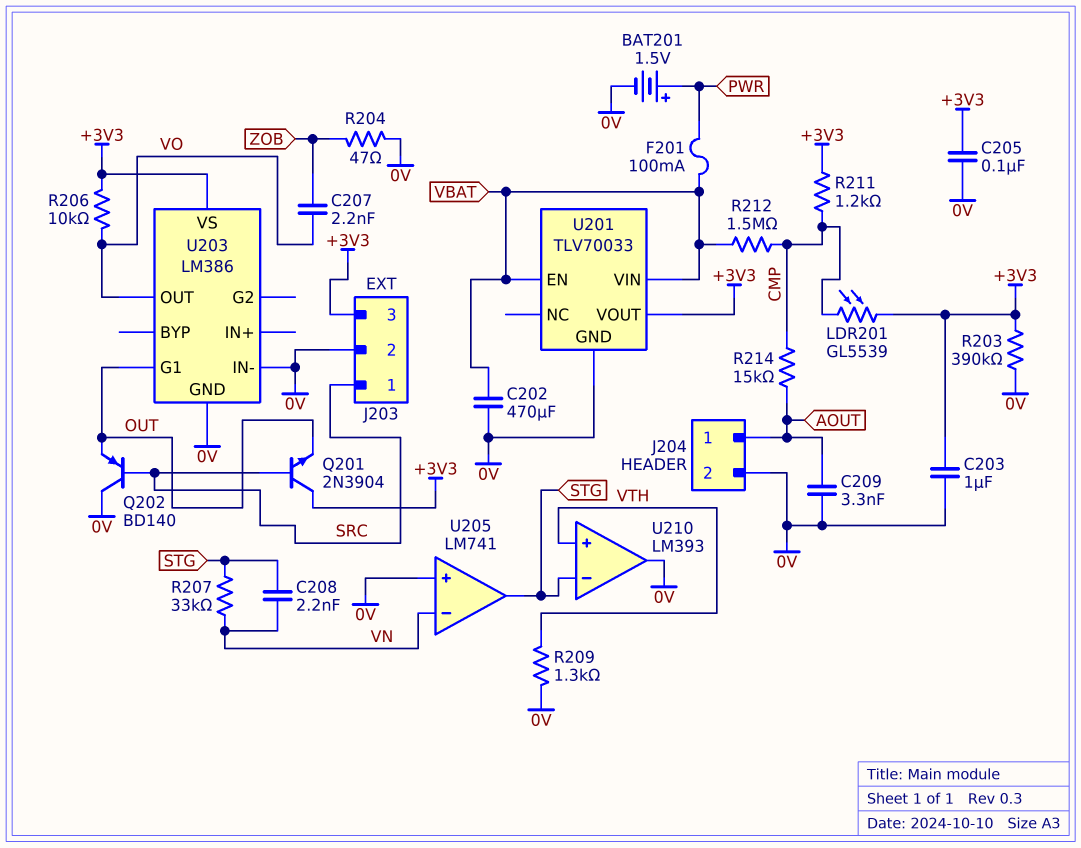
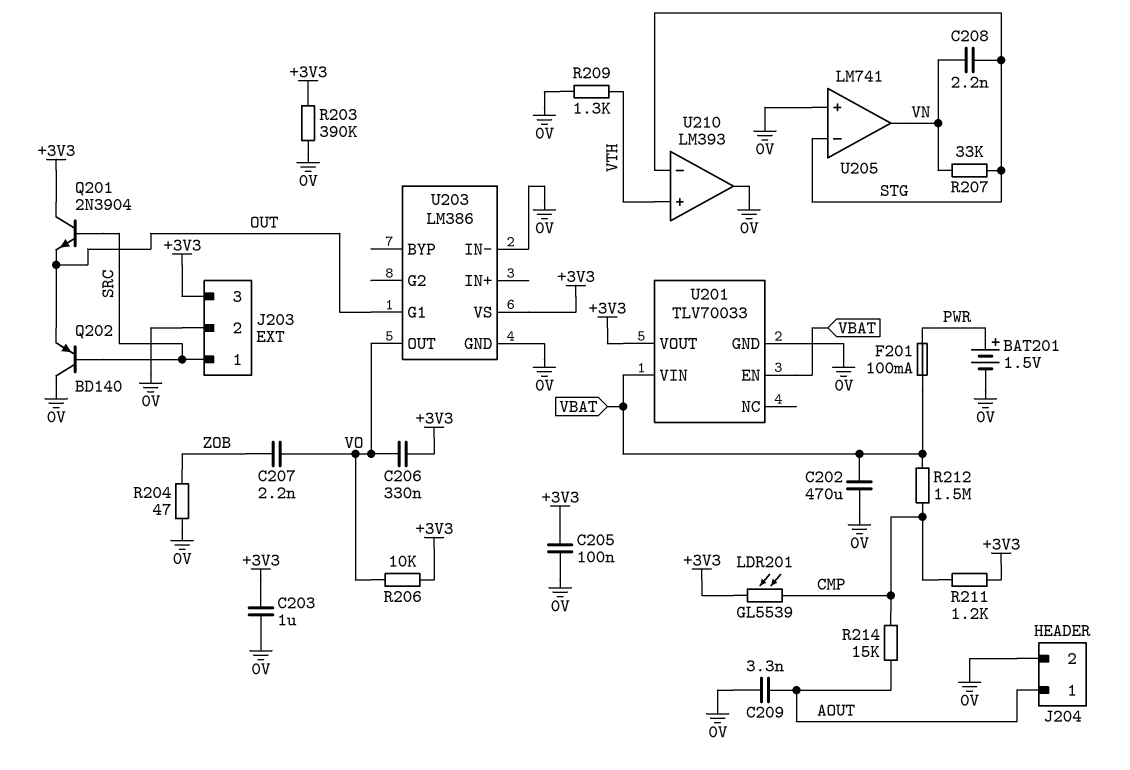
C206: none -> 330nF (+3V3, VO)
U205 pin in-: VN -> STG
U205 pin out: STG -> VN

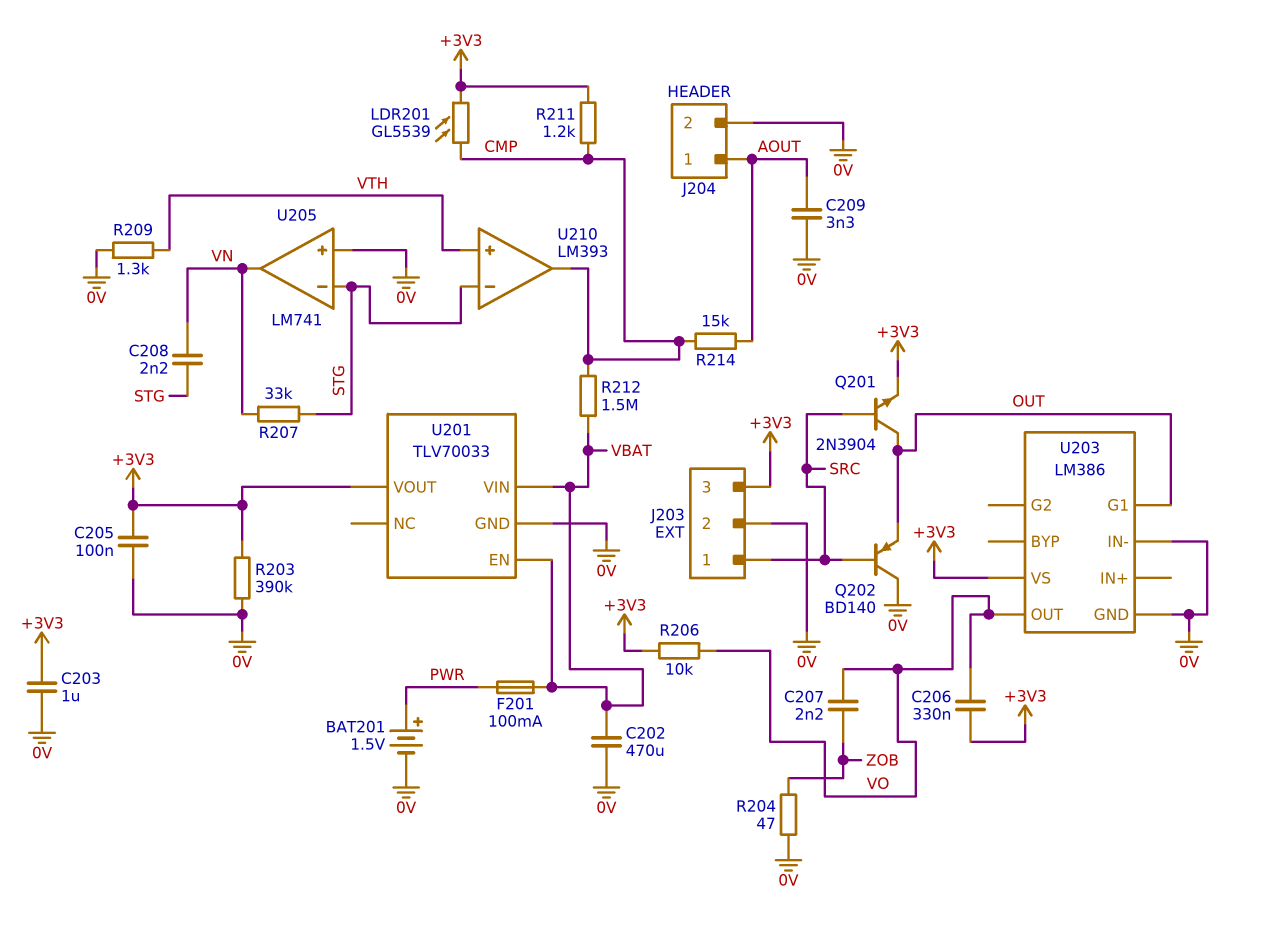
Q201: NPN 2N3904 (B SRC, C +3V3, E OUT) -> NPN 2N3904 (B SRC, C OUT, E +3V3)
U210 pin out: 0V -> CMP

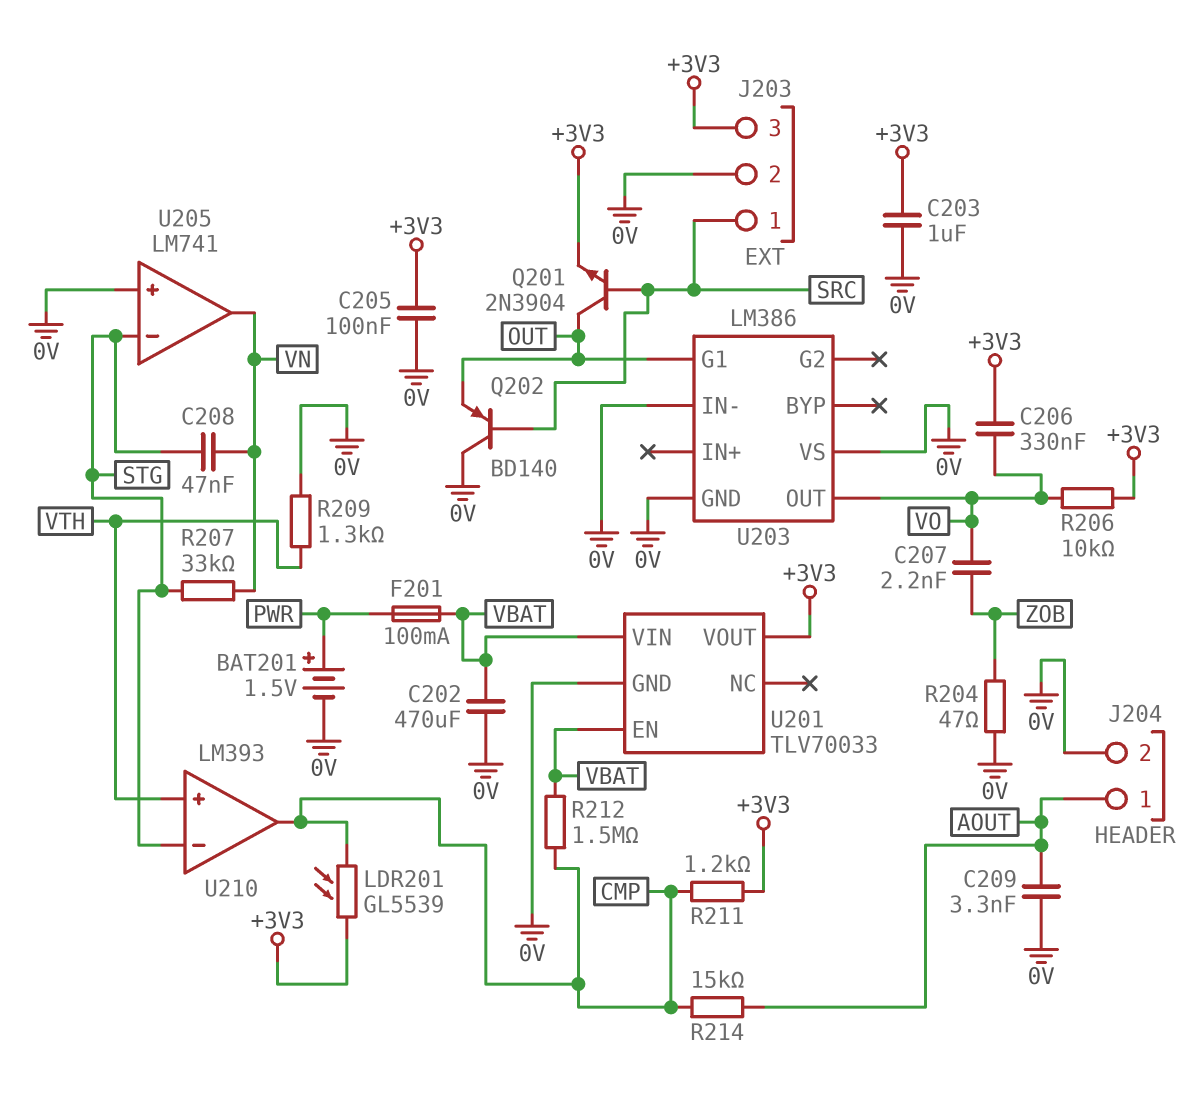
C208: 2.2nF (STG, VN) -> 47nF (STG, VN)
R203: 390k (+3V3, 0V) -> none
U203 pin VS: +3V3 -> 0V

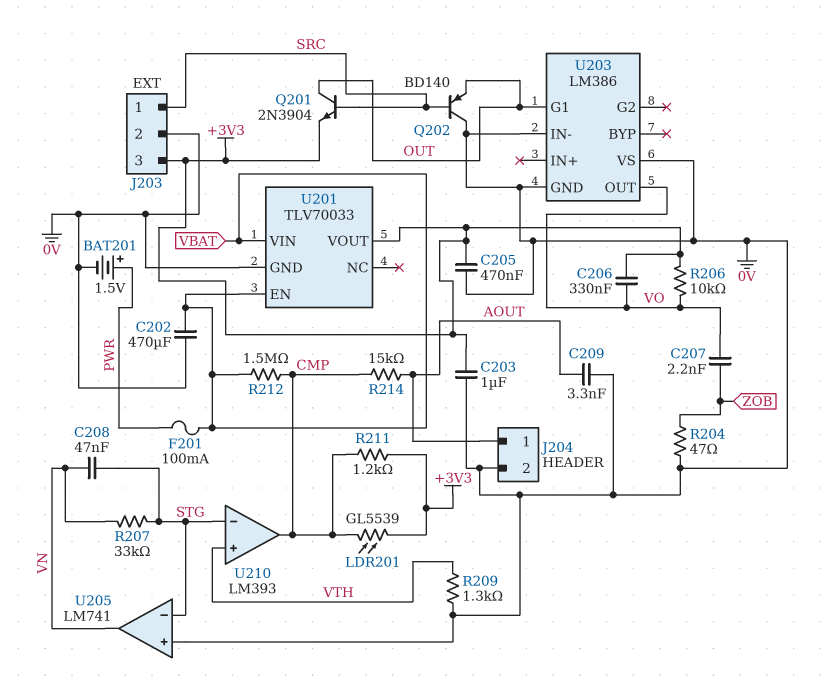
C205: 100nF (+3V3, 0V) -> 470nF (+3V3, 0V)

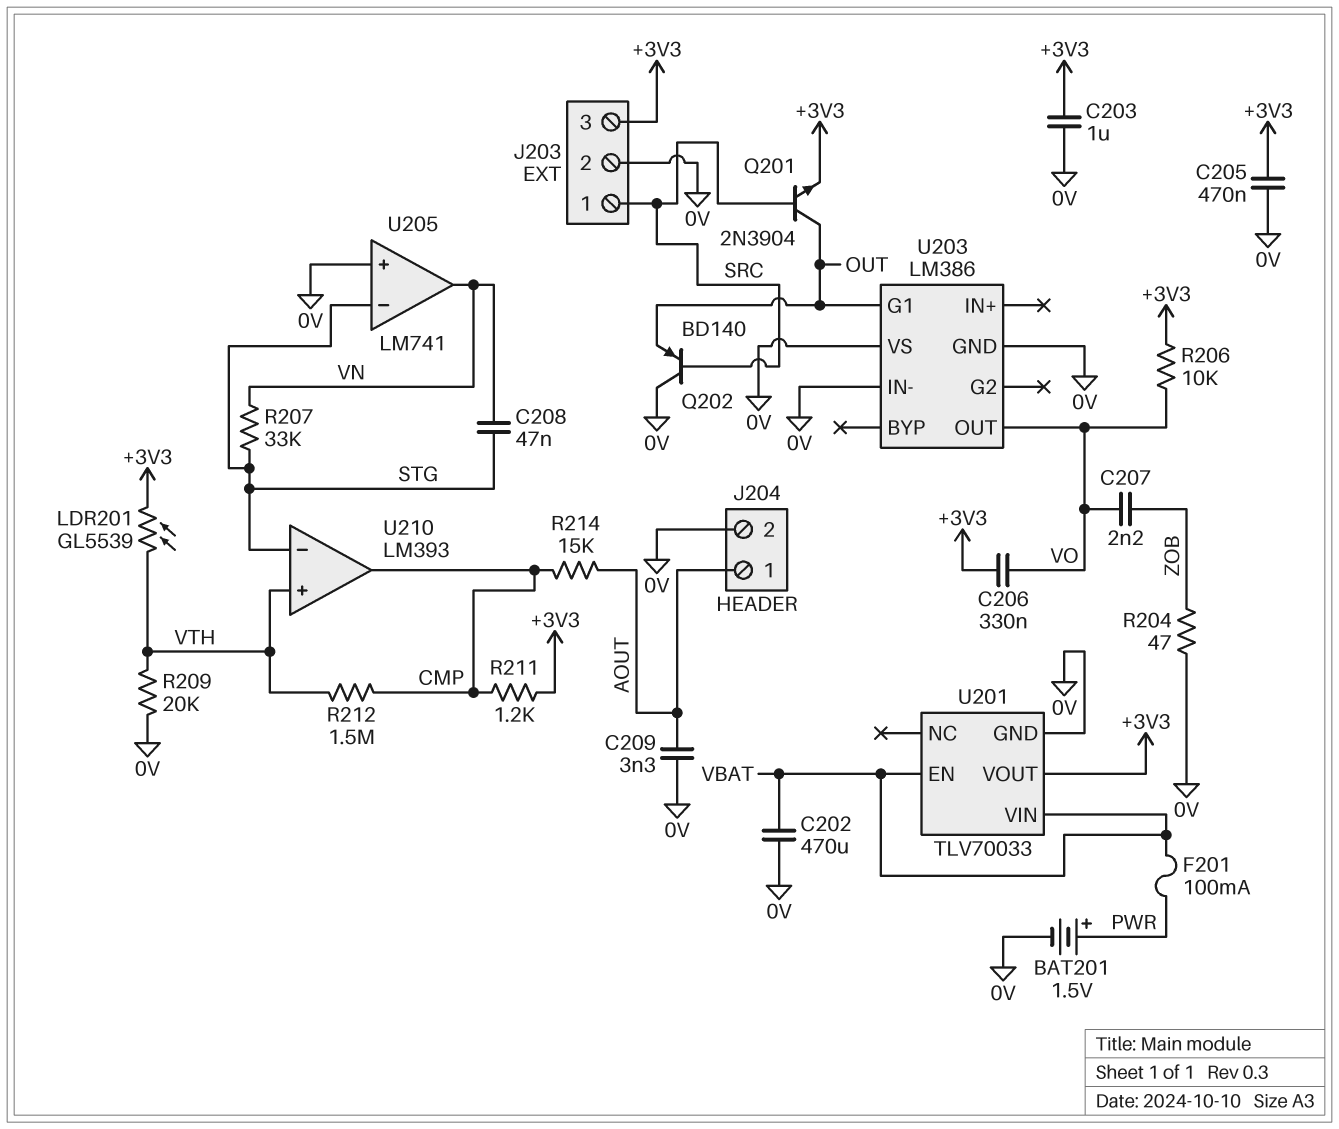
LDR201: GL5539 (+3V3, CMP) -> GL5539 (+3V3, VTH)
R209: 1.3k (0V, VTH) -> 20k (0V, VTH)
R212: 1.5M (CMP, VBAT) -> 1.5M (CMP, VTH)

